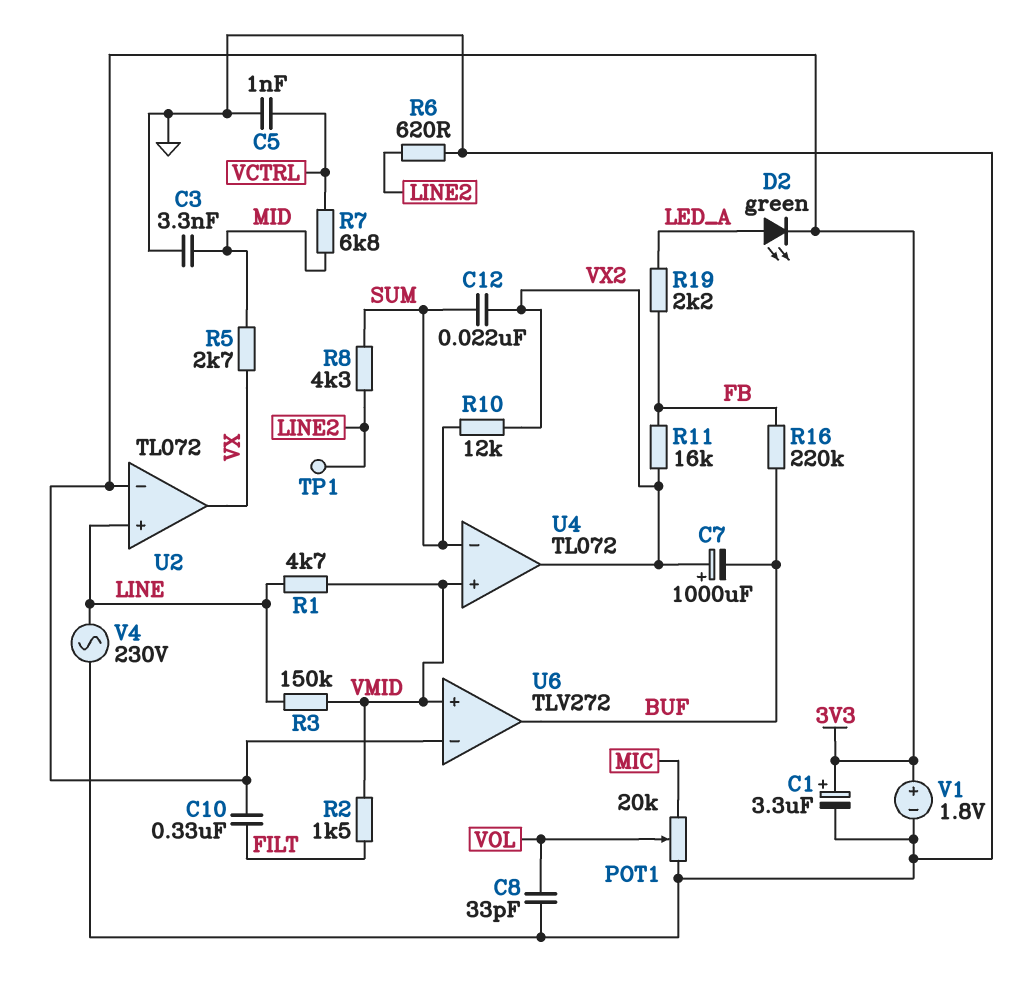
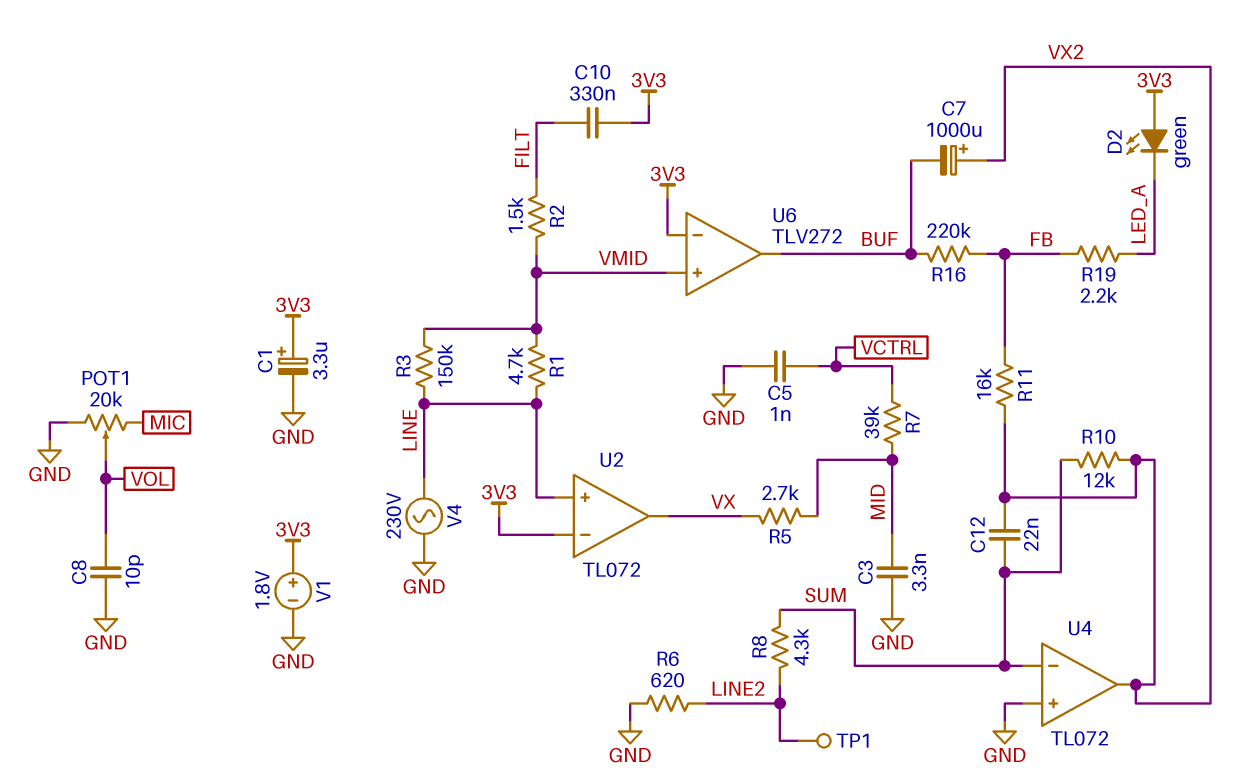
C8: 33pF (GND, VOL) -> 10pF (GND, VOL)
D2: LED green (A LED_A, K 3V3) -> LED green (A 3V3, K LED_A)
R7: 6.8k (MID, VCTRL) -> 39k (MID, VCTRL)
U4 pin in+: VMID -> GND

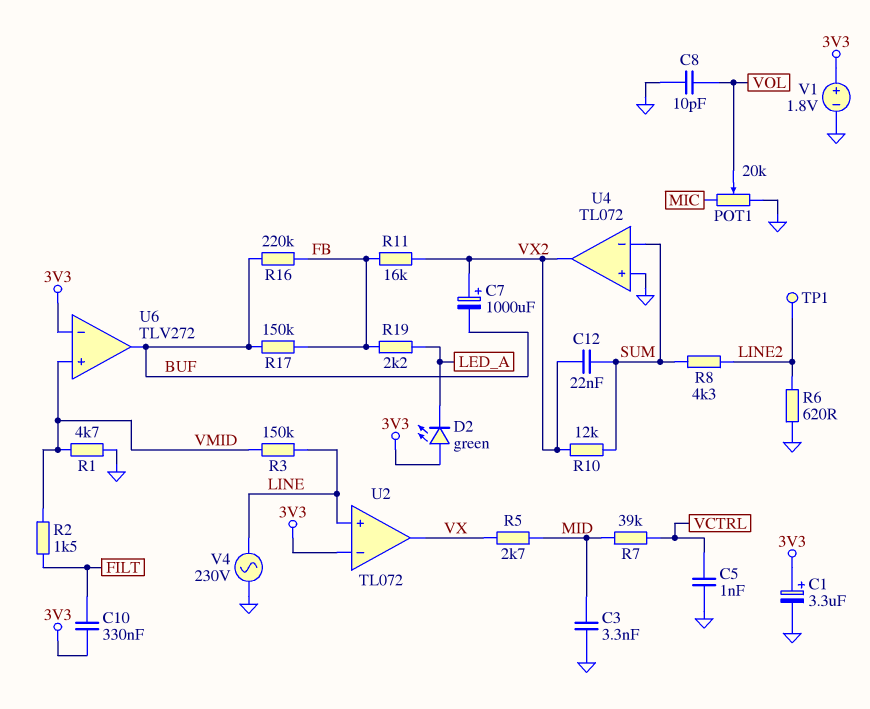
R1: 4.7k (LINE, VMID) -> 4.7k (GND, VMID)
R17: none -> 150k (BUF, FB)

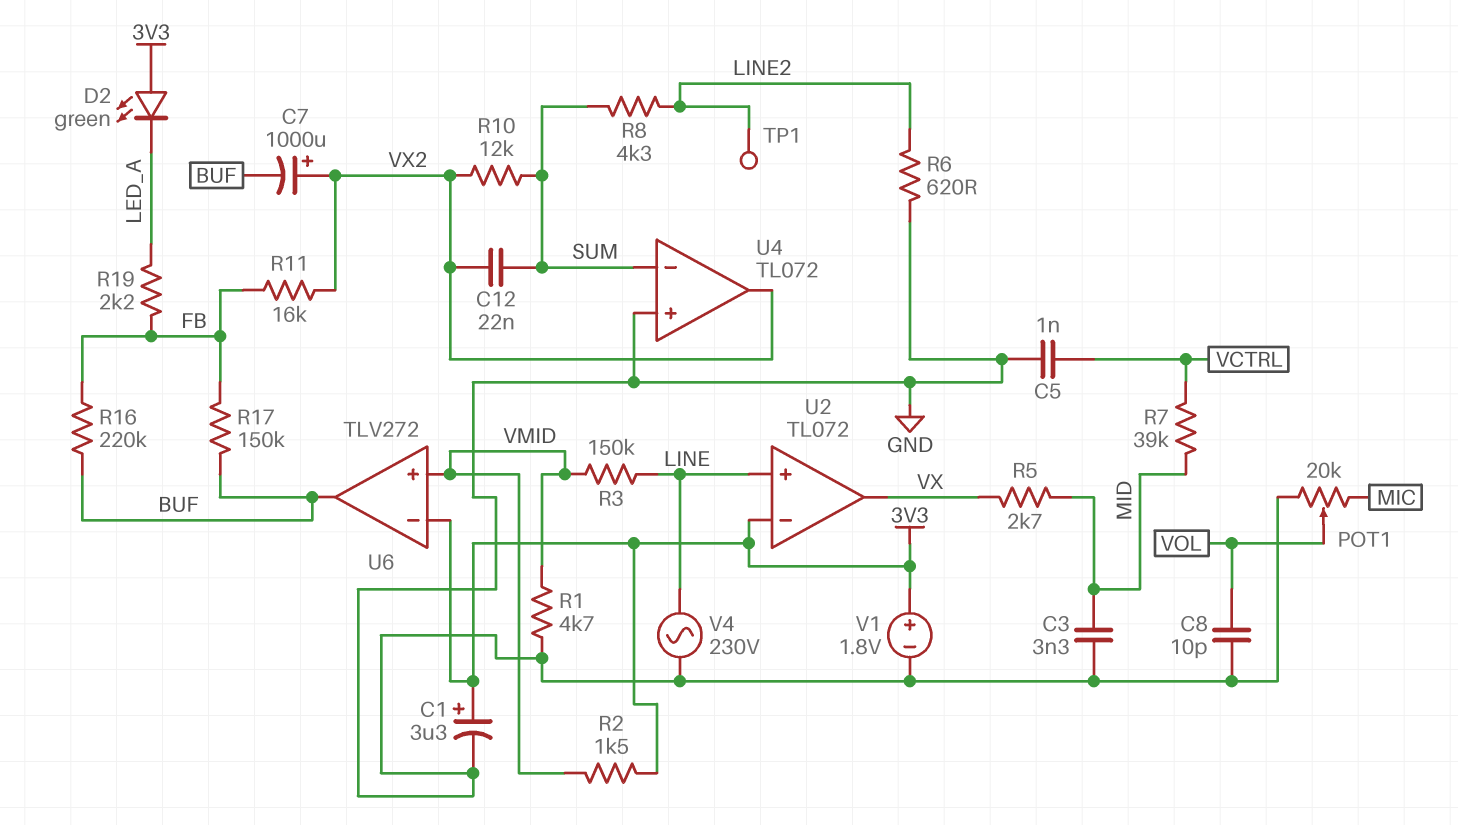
C10: 330nF (3V3, FILT) -> none
R2: 1.5k (FILT, VMID) -> 1.5k (3V3, VMID)

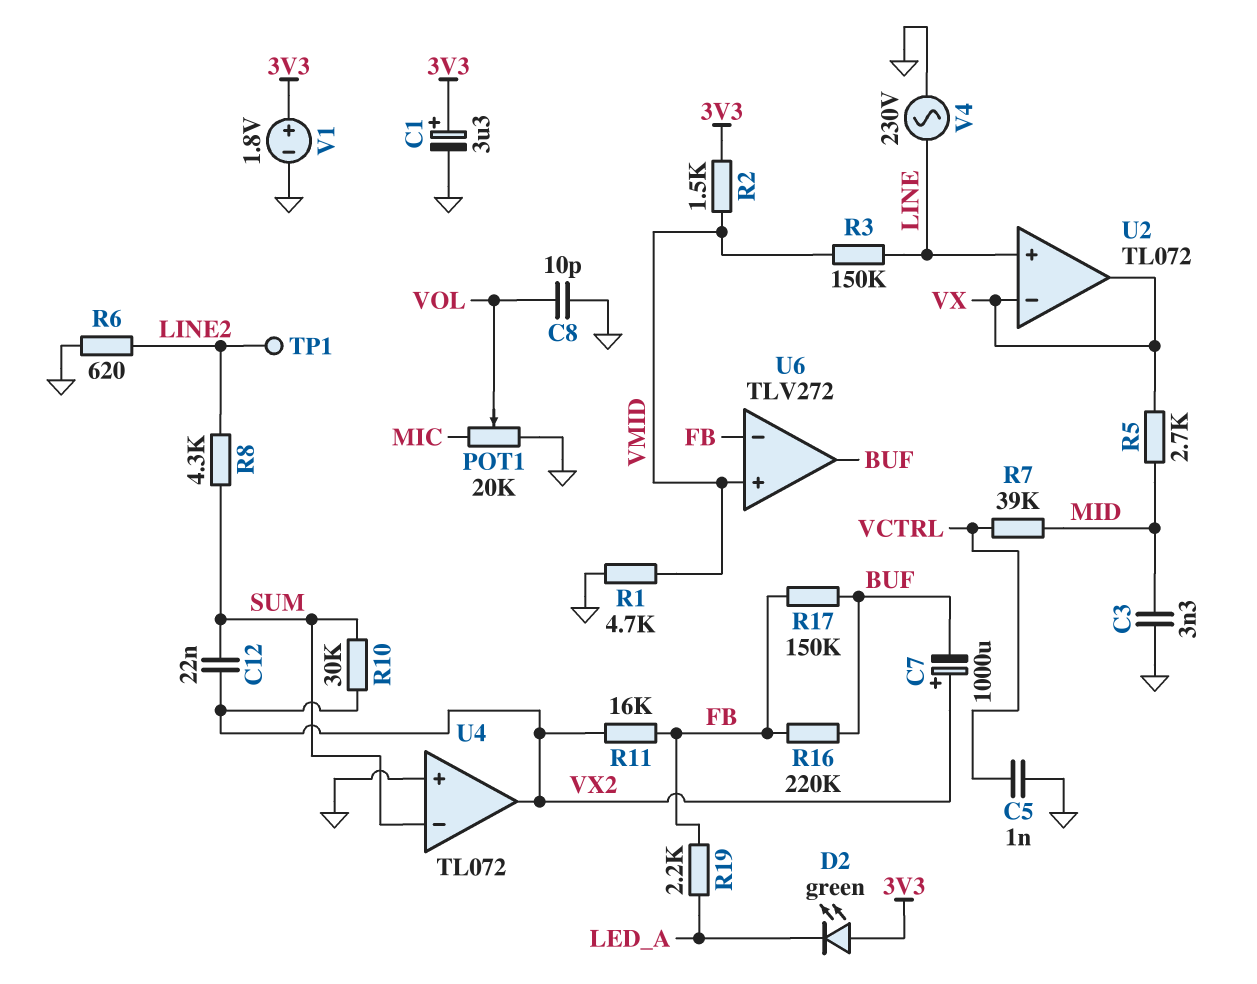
R10: 12k (SUM, VX2) -> 30k (SUM, VX2)
U2 pin in-: 3V3 -> VX
U6 pin in-: 3V3 -> FB

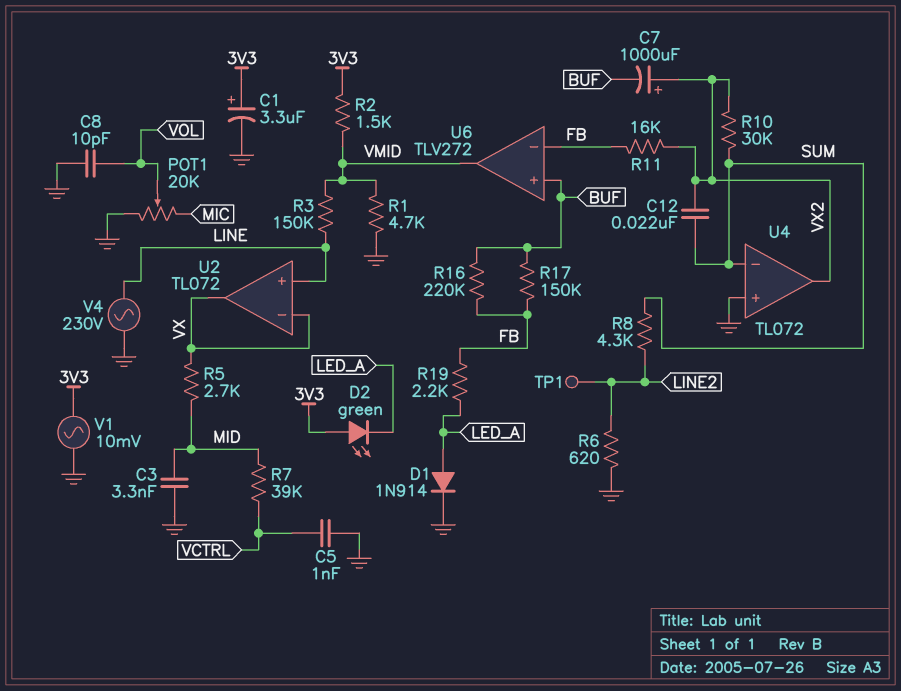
D1: none -> diode 1N914 (A LED_A, K GND)
U6 pin in+: VMID -> BUF
U6 pin out: BUF -> VMID
V1: 1.8V (plus 3V3, minus GND) -> AC 10mV (3V3, GND)

